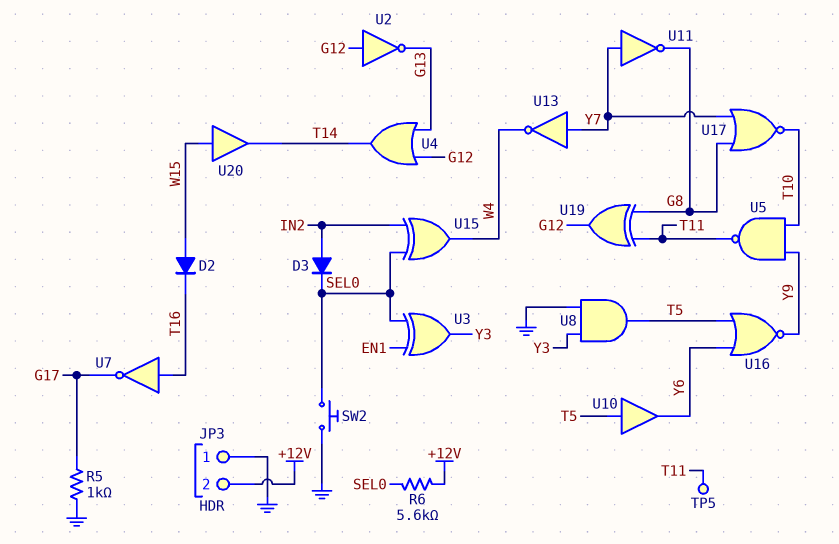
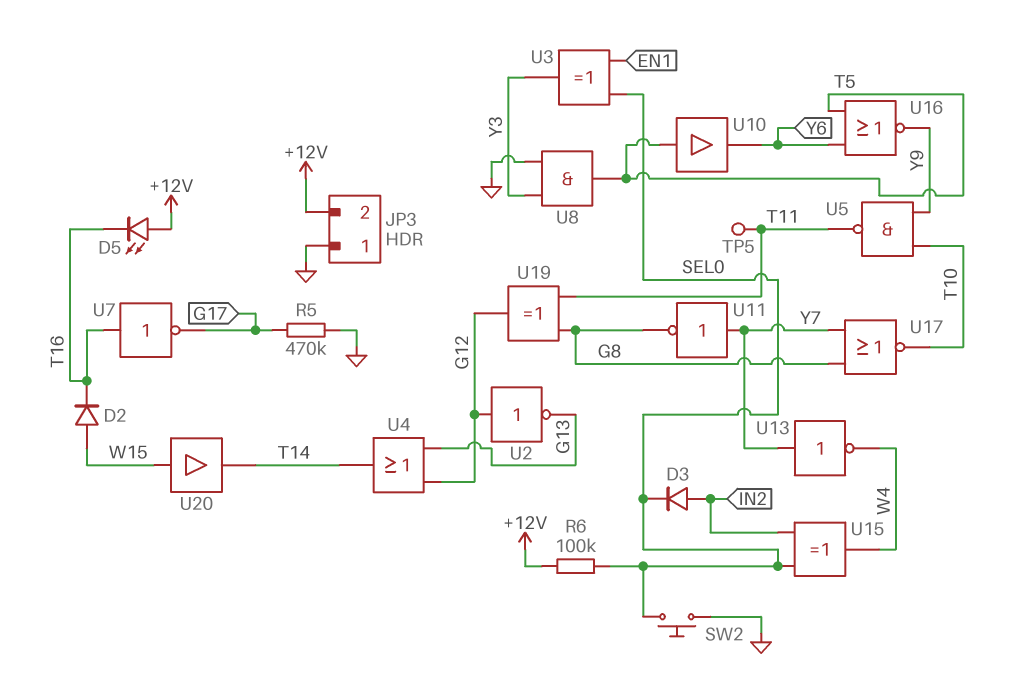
D5: none -> LED (A +12V, K T16)
R5: 1k (G17, GND) -> 470k (G17, GND)
R6: 5.6k (+12V, SEL0) -> 100k (+12V, SEL0)

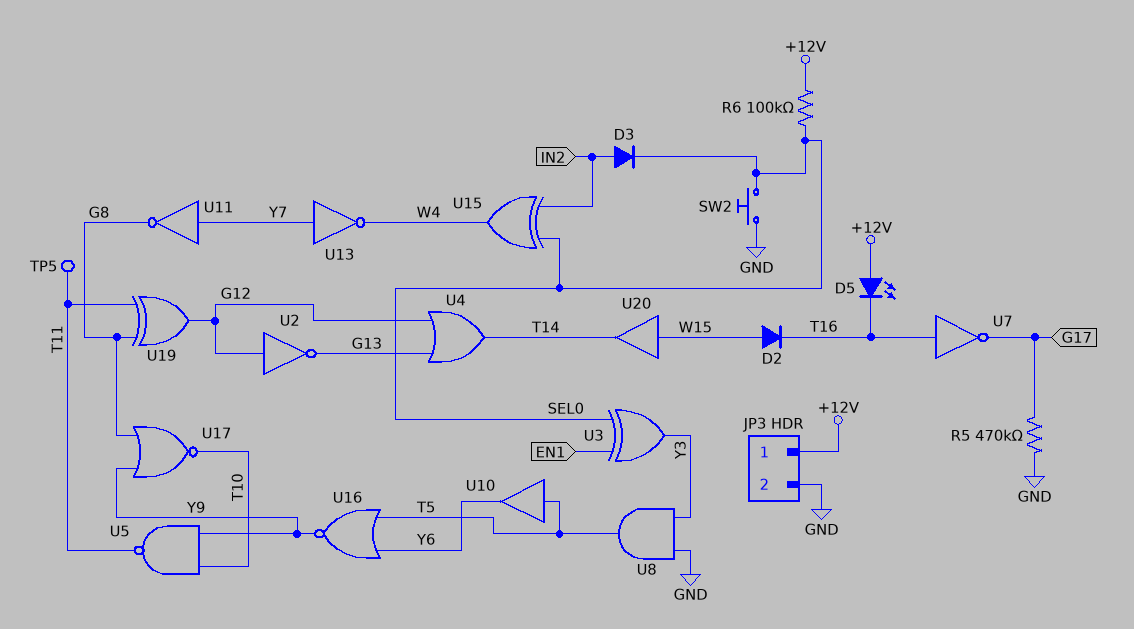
JP3 pin 1: GND -> +12V
JP3 pin 2: +12V -> GND
U17: NOR (in G8, in Y7, out T10) -> NOR (in G8, in Y9, out T10)

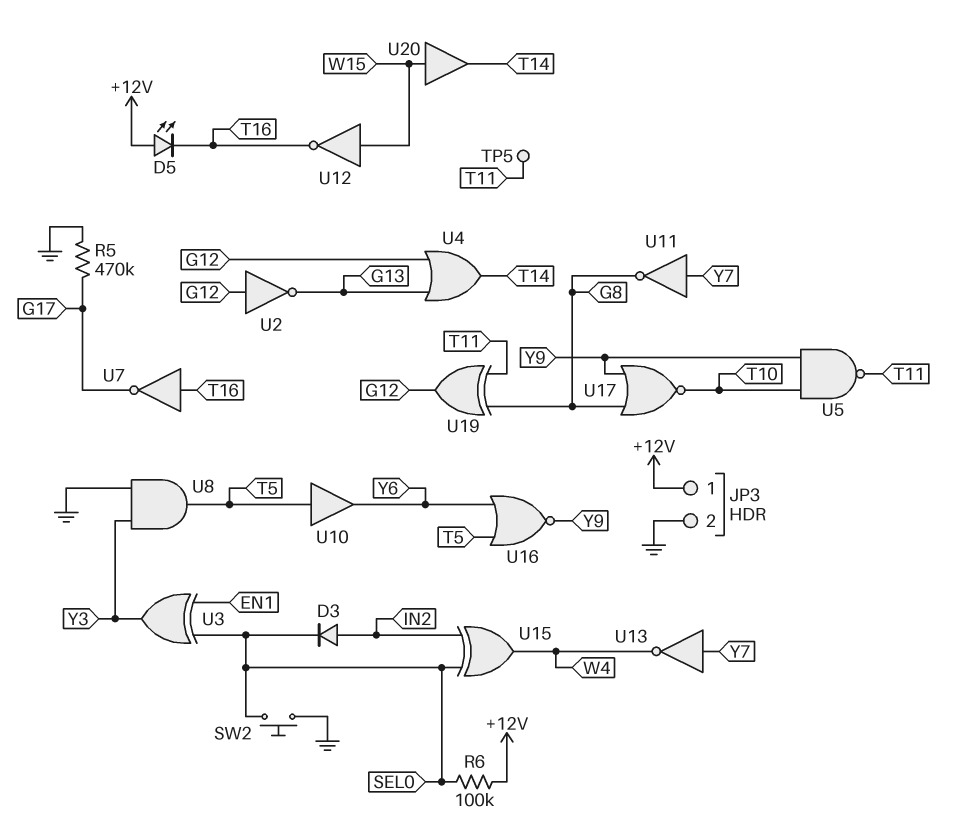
D2: diode (A W15, K T16) -> none
U12: none -> NOT (in W15, out T16)

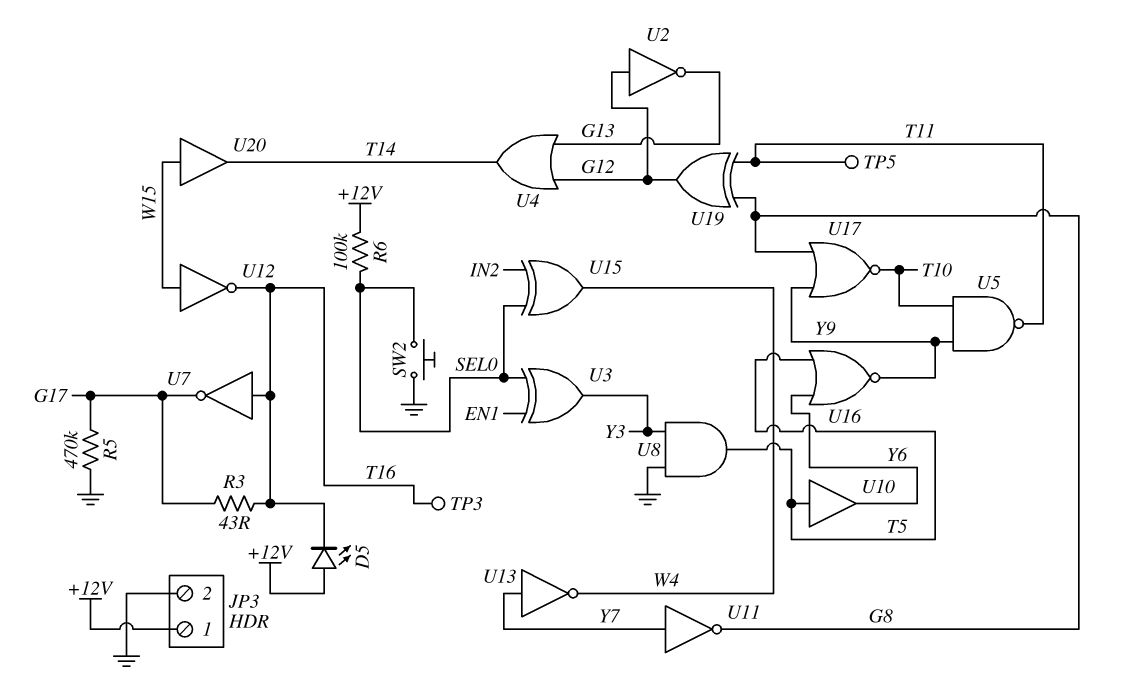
D3: diode (A IN2, K SEL0) -> none
R3: none -> 43 (G17, T16)
TP3: none -> test point (T16)

